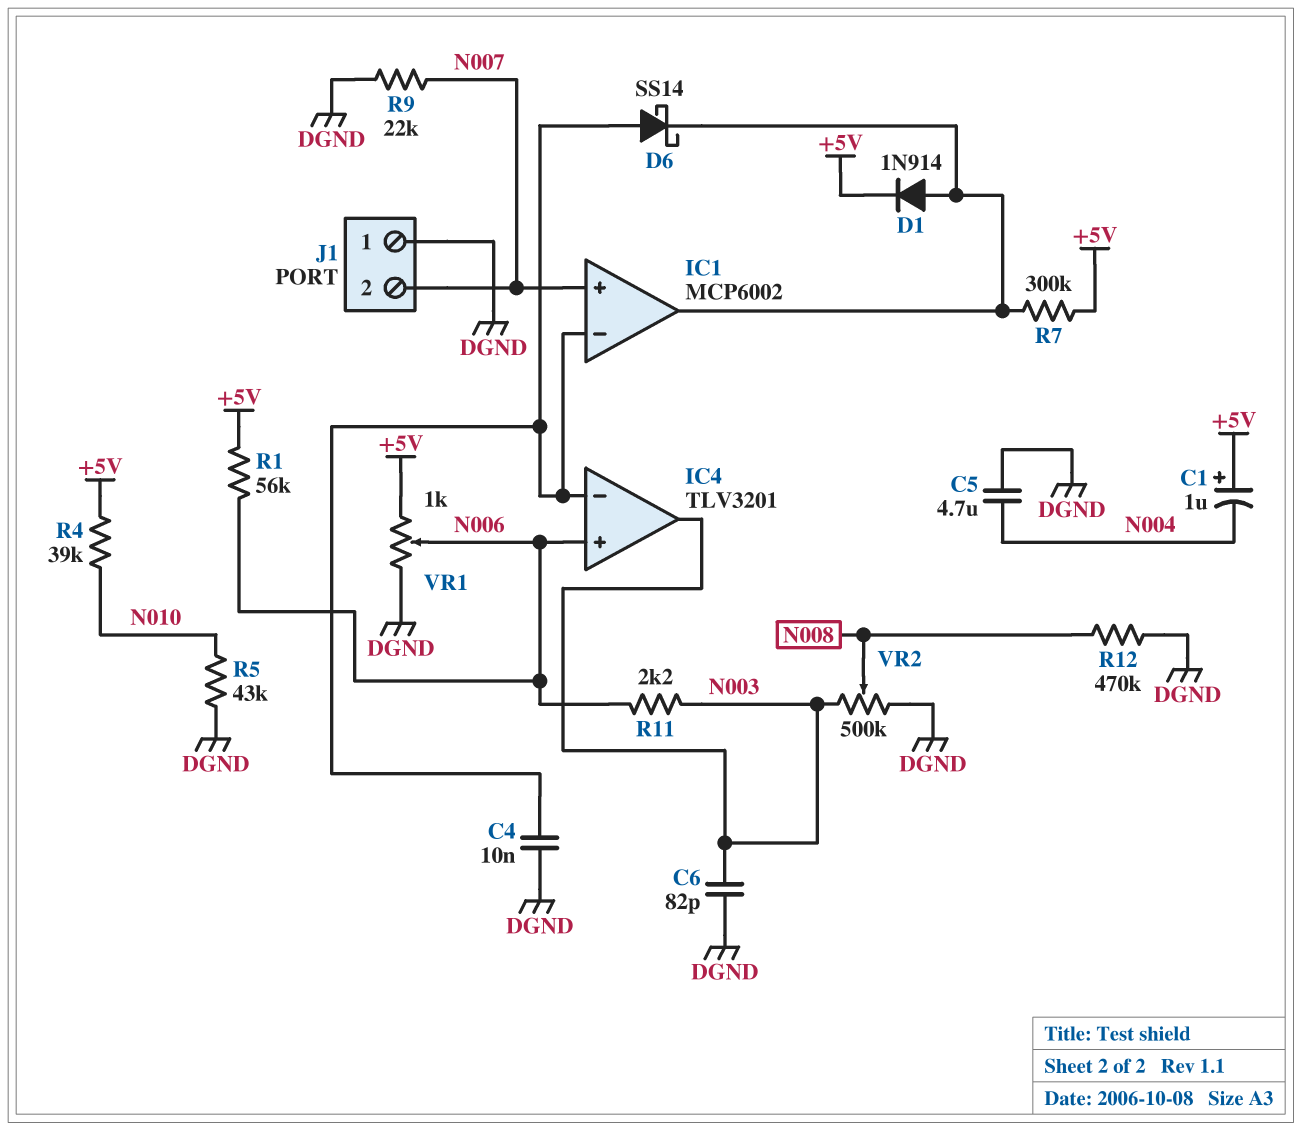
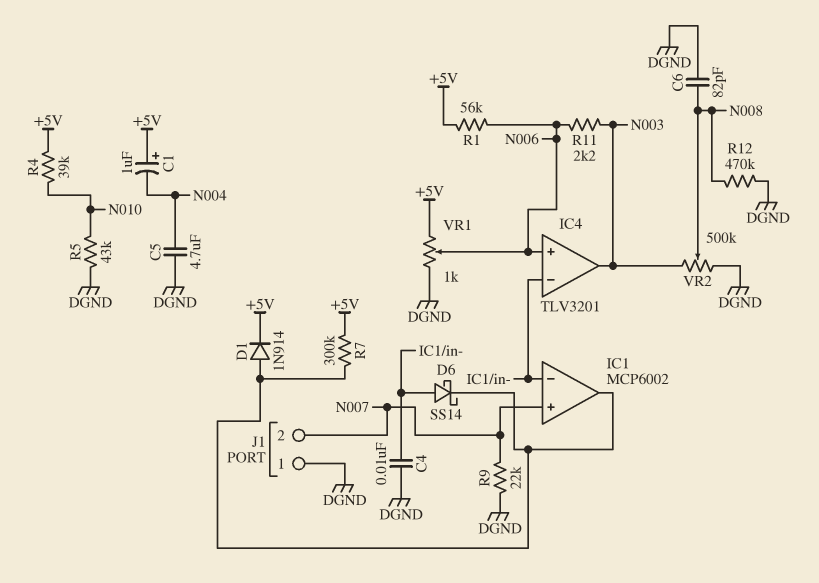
C6: 82pF (DGND, N003) -> 82pF (DGND, N008)

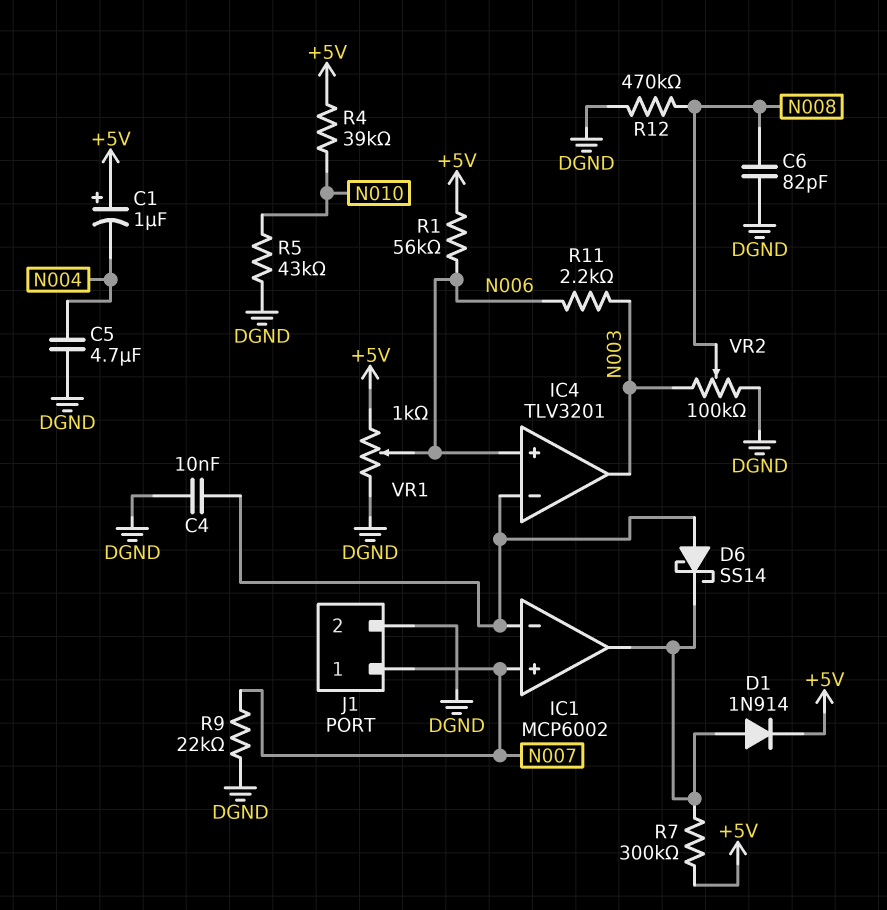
J1 pin 1: DGND -> N007
J1 pin 2: N007 -> DGND
VR2: 500k (DGND, N003, wiper N008) -> 100k (DGND, N003, wiper N008)

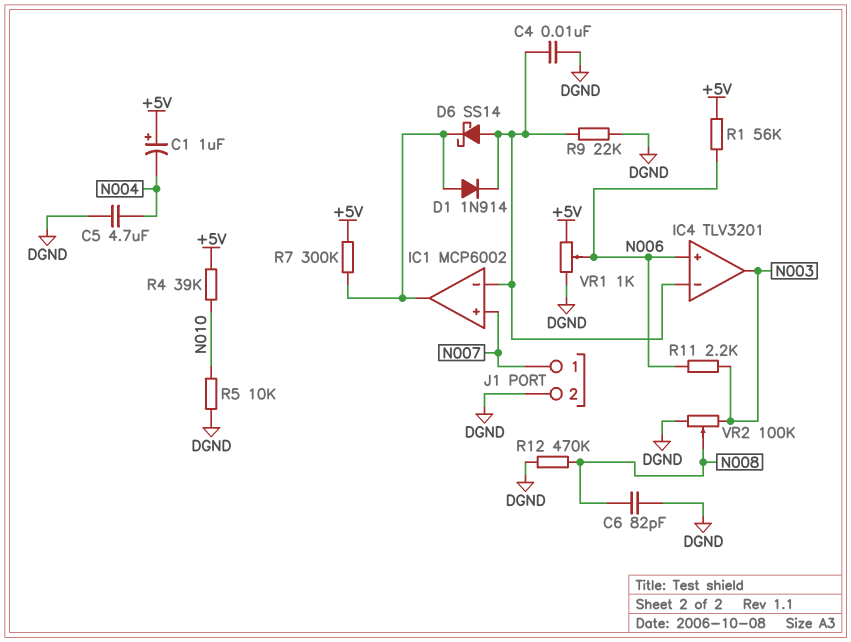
D1: diode 1N914 (A IC1/out, K +5V) -> diode 1N914 (A IC1/out, K IC1/in-)
R5: 43k (DGND, N010) -> 10k (DGND, N010)
R9: 22k (DGND, N007) -> 22k (DGND, IC1/in-)

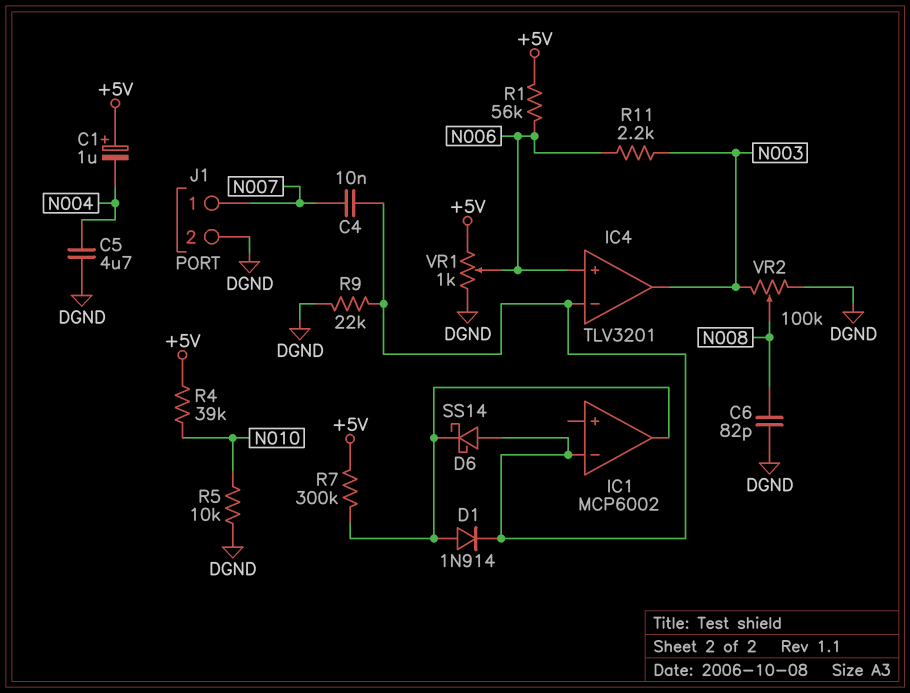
C4: 10nF (DGND, IC1/in-) -> 10nF (IC1/in-, N007)
IC1 pin in+: N007 -> none
R12: 470k (DGND, N008) -> none

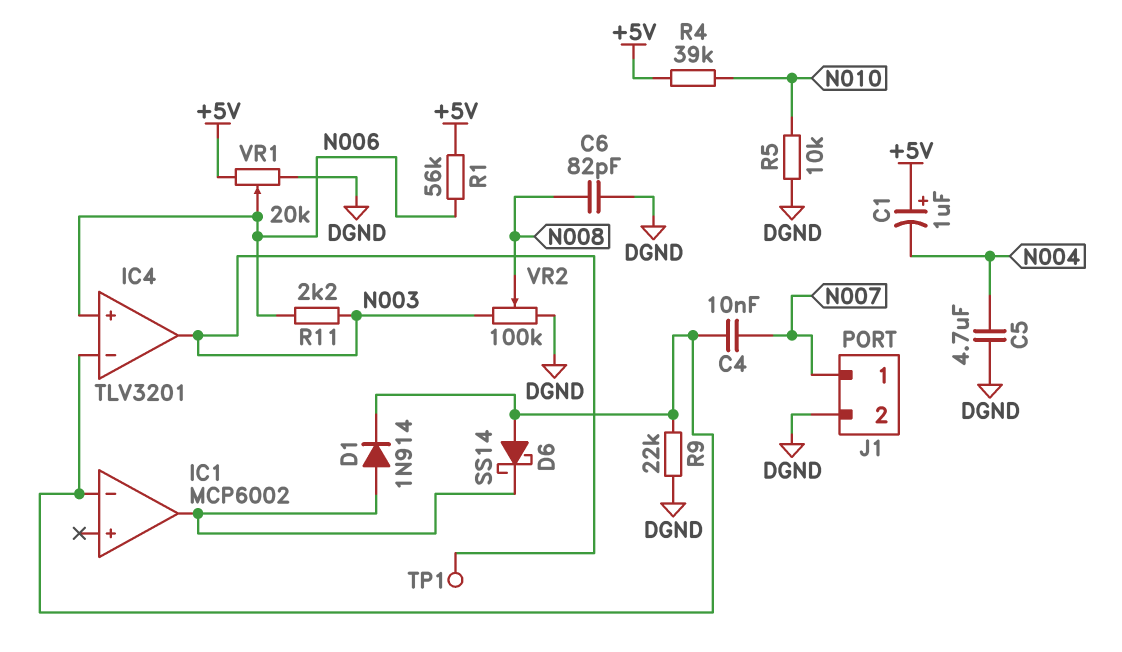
R7: 300k (+5V, IC1/out) -> none
TP1: none -> test point (N003)
VR1: 1k (+5V, DGND, wiper N006) -> 20k (+5V, DGND, wiper N006)

